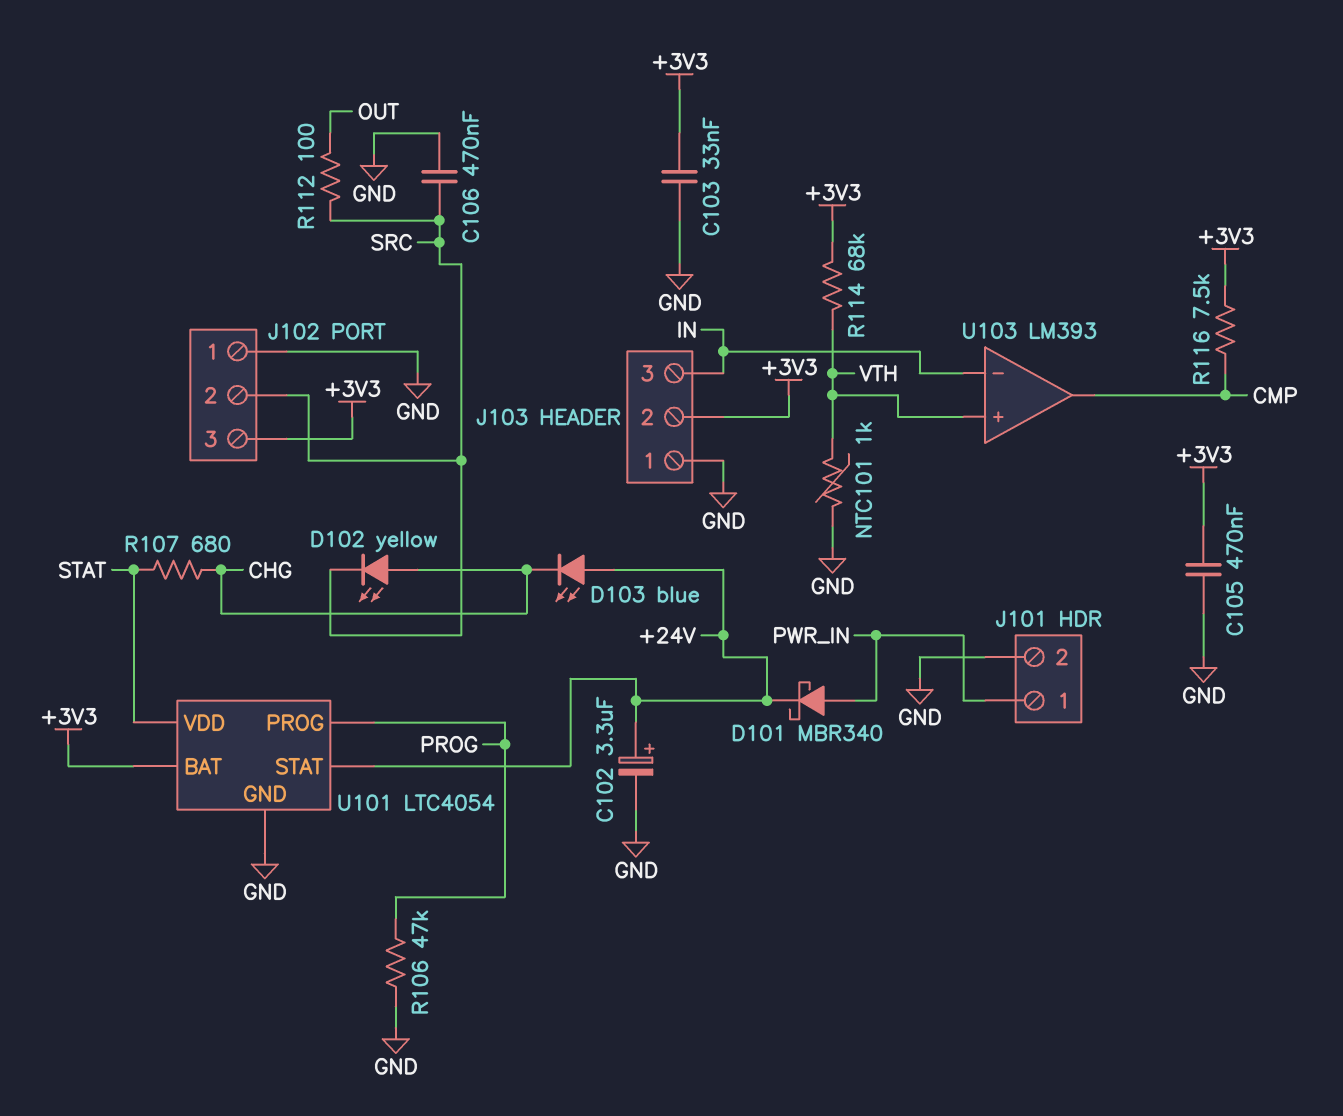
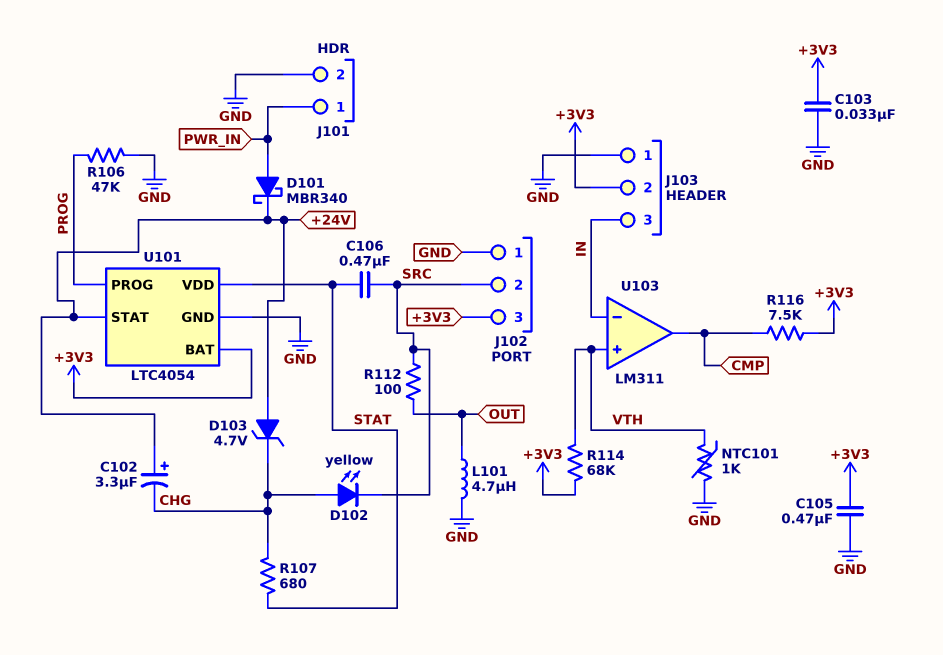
C102: 3.3uF (plus +24V, minus GND) -> 3.3uF (plus +24V, minus CHG)
C106: 470nF (GND, SRC) -> 470nF (SRC, STAT)
D103: LED blue (A +24V, K CHG) -> zener 4.7V (A +24V, K CHG)
L101: none -> 4.7uH (GND, OUT)
U103: LM393 -> LM311

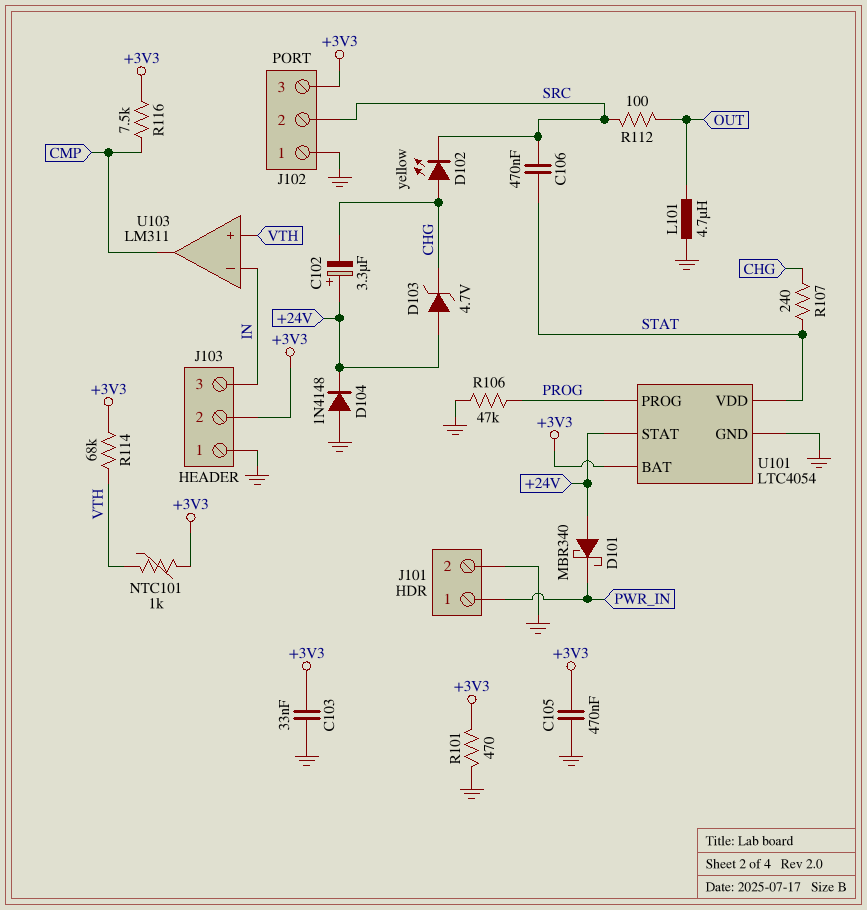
D101: schottky MBR340 (A PWR_IN, K +24V) -> schottky MBR340 (A +24V, K PWR_IN)
D104: none -> diode 1N4148 (A GND, K +24V)
NTC101: 1k (GND, VTH) -> 1k (+3V3, VTH)
R101: none -> 470 (+3V3, GND)
R107: 680 (CHG, STAT) -> 240 (CHG, STAT)

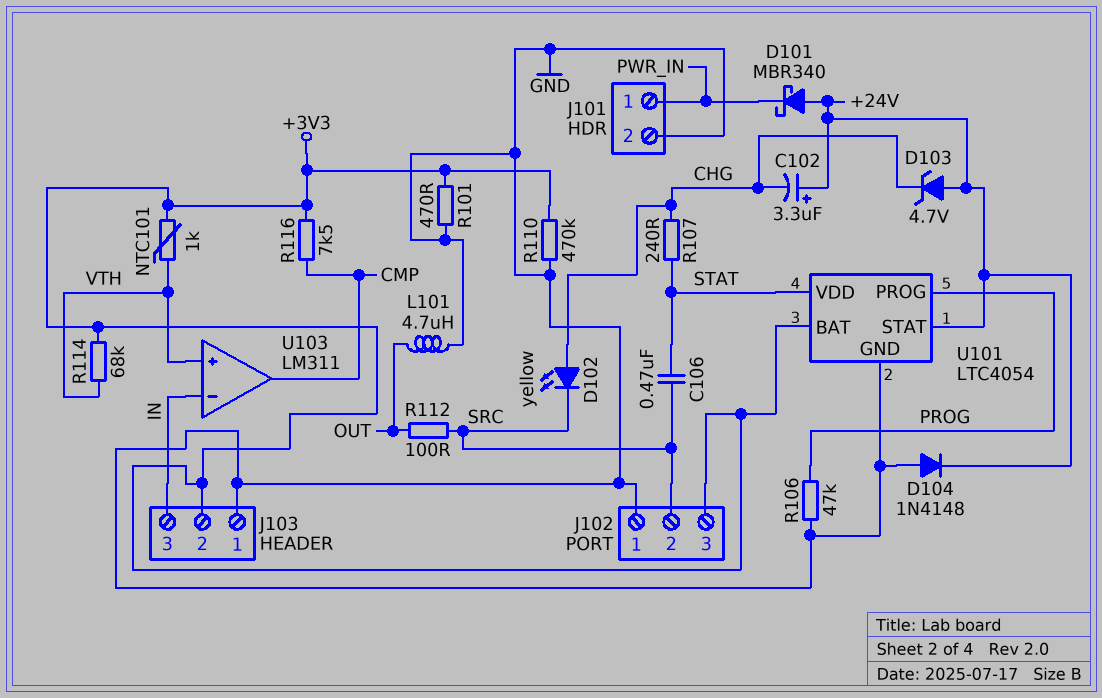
C103: 33nF (+3V3, GND) -> none
C105: 470nF (+3V3, GND) -> none
R110: none -> 470k (+3V3, GND)

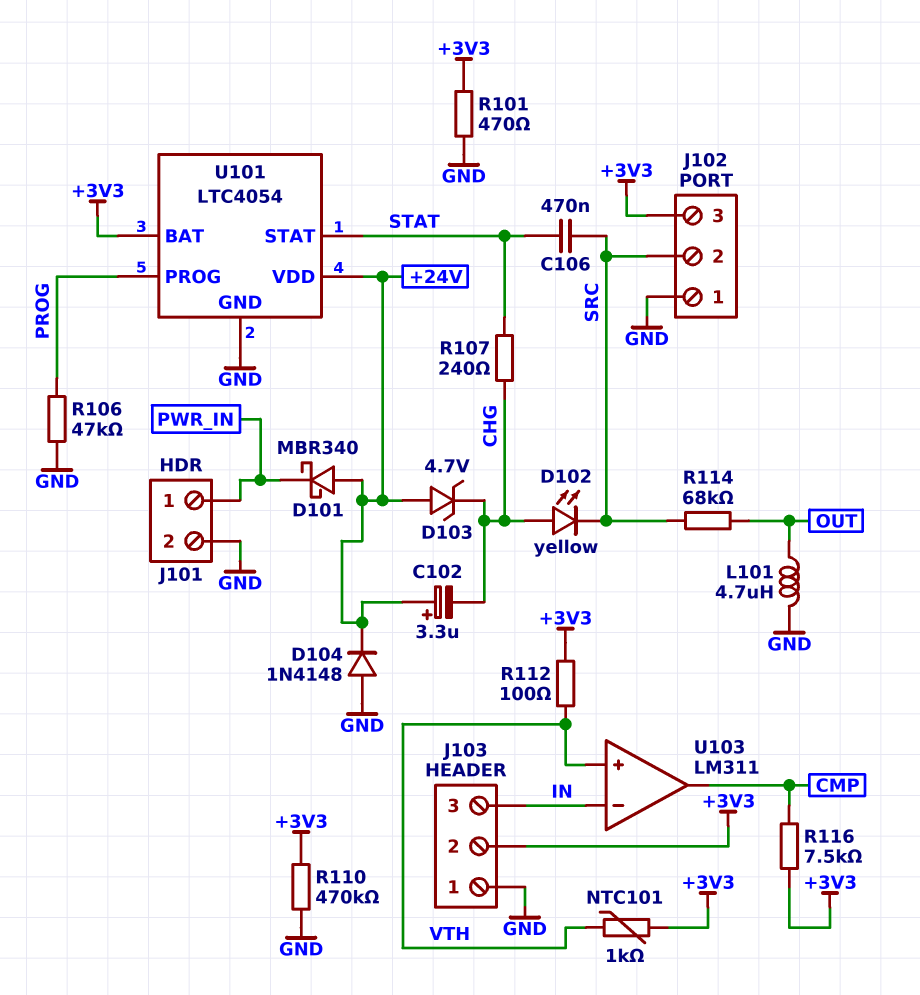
R112: 100 (OUT, SRC) -> 100 (+3V3, VTH)
R114: 68k (+3V3, VTH) -> 68k (OUT, SRC)
U101 pin STAT: +24V -> STAT
U101 pin VDD: STAT -> +24V

